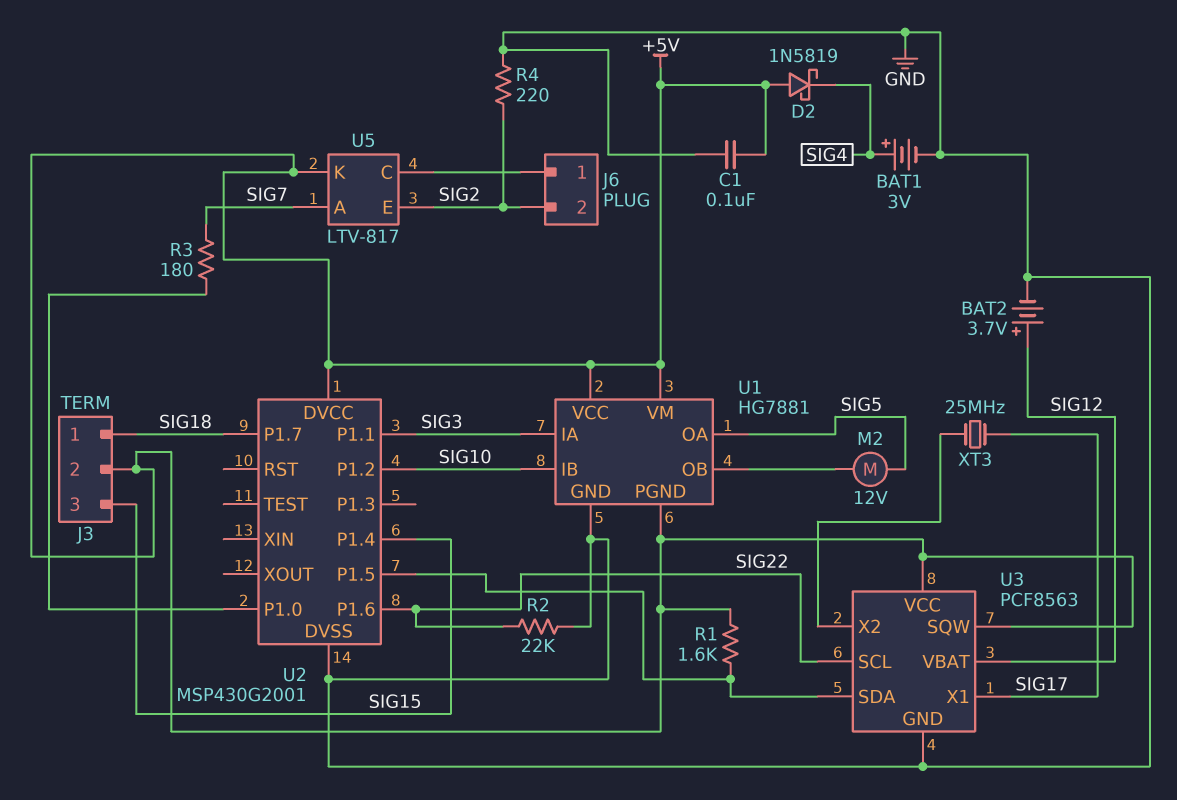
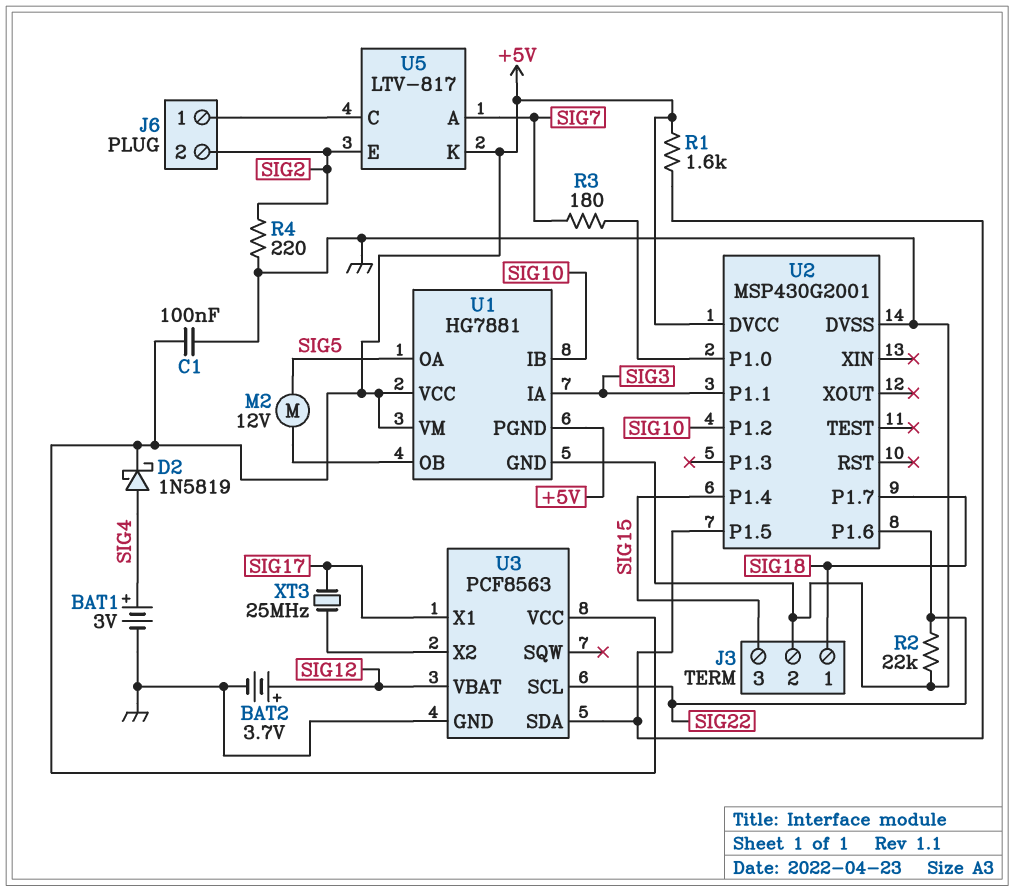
D2: schottky 1N5819 (A +5V, K SIG4) -> schottky 1N5819 (A SIG4, K +5V)
J3 pin 2: +5V -> GND
U3 pin SQW: +5V -> none

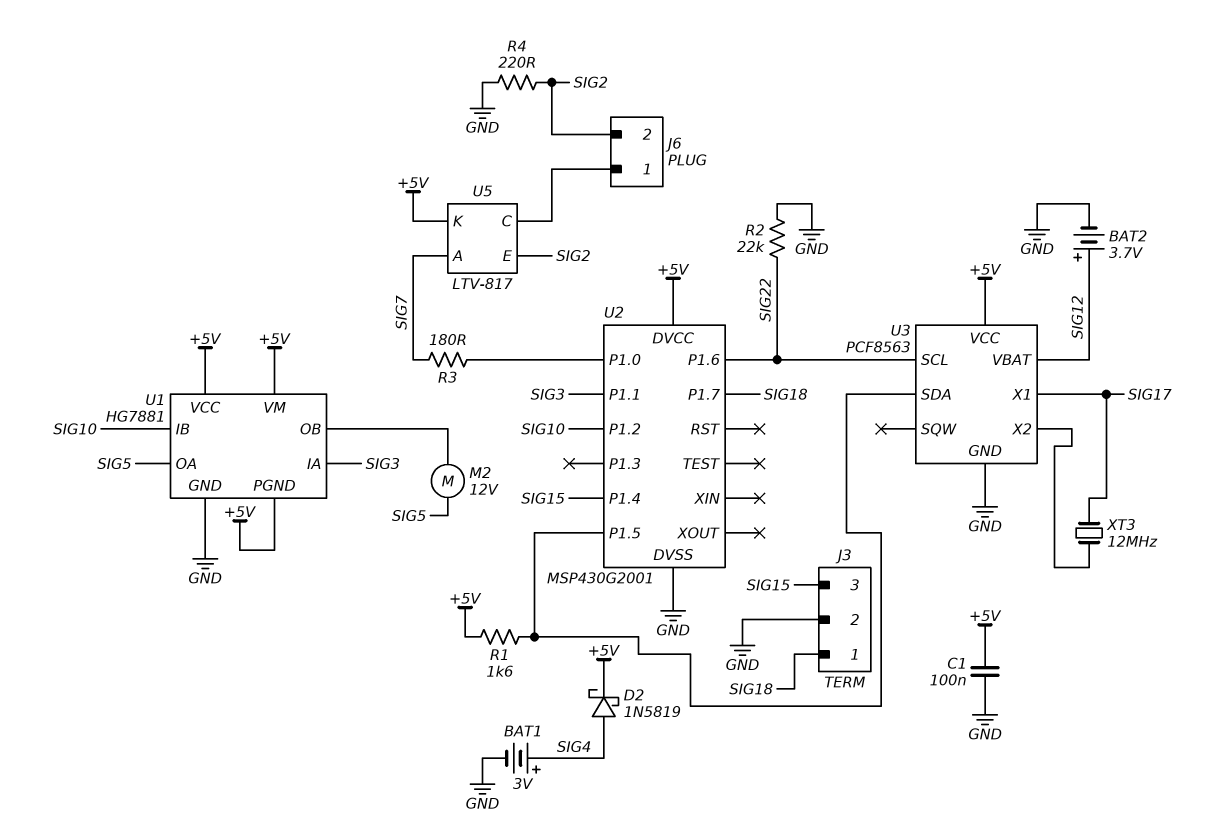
XT3: 25MHz (SIG17, U3/X2) -> 12MHz (SIG17, U3/X2)

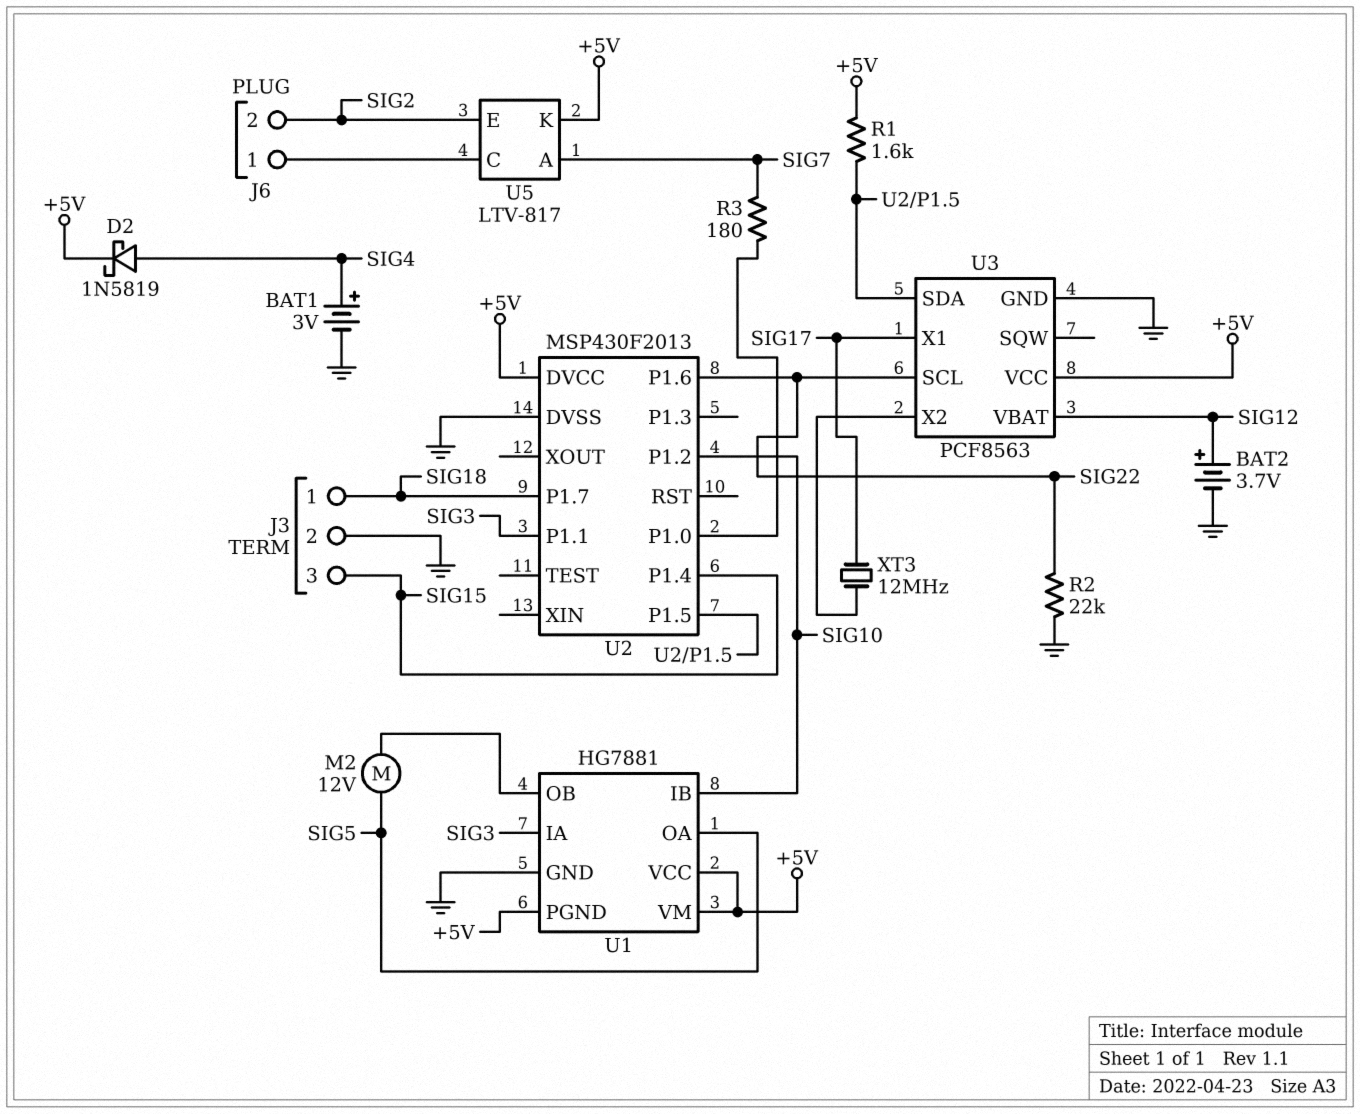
C1: 100nF (+5V, GND) -> none
R4: 220 (GND, SIG2) -> none
U2: MSP430G2001 -> MSP430F2013

